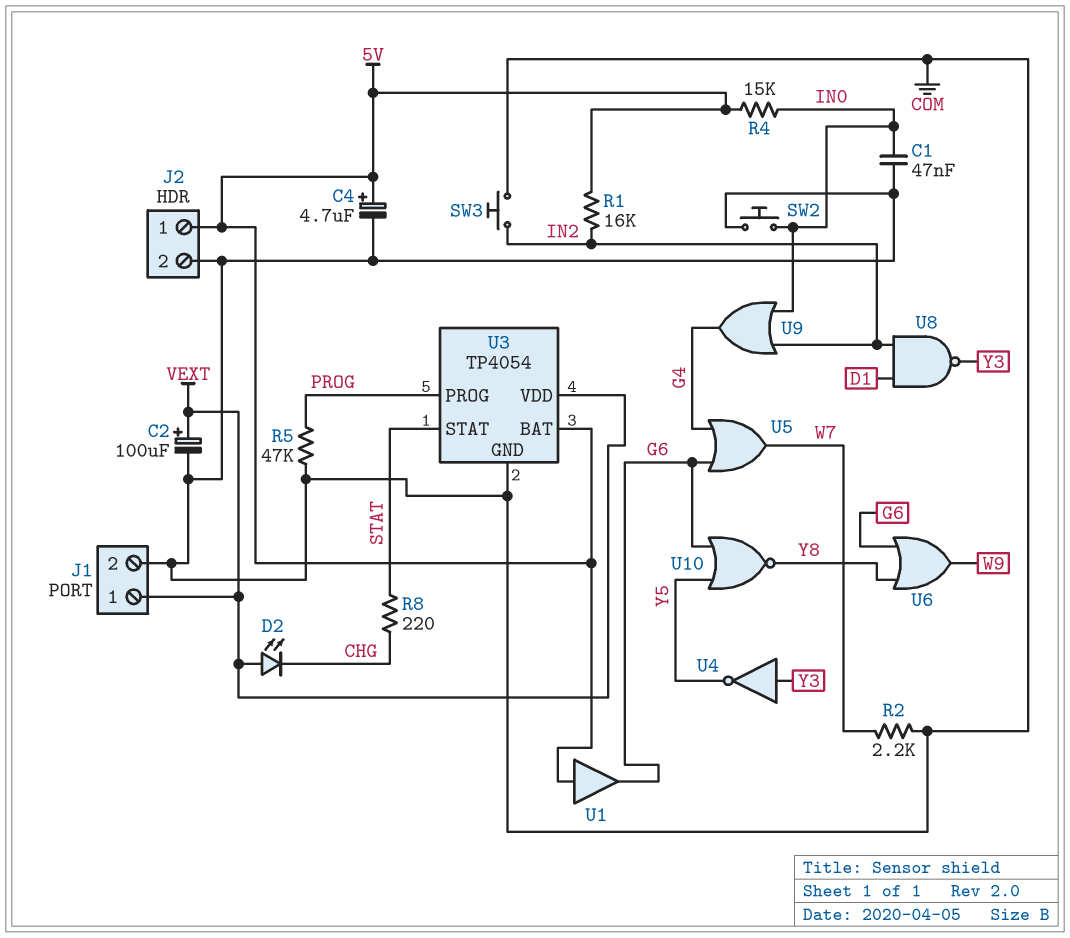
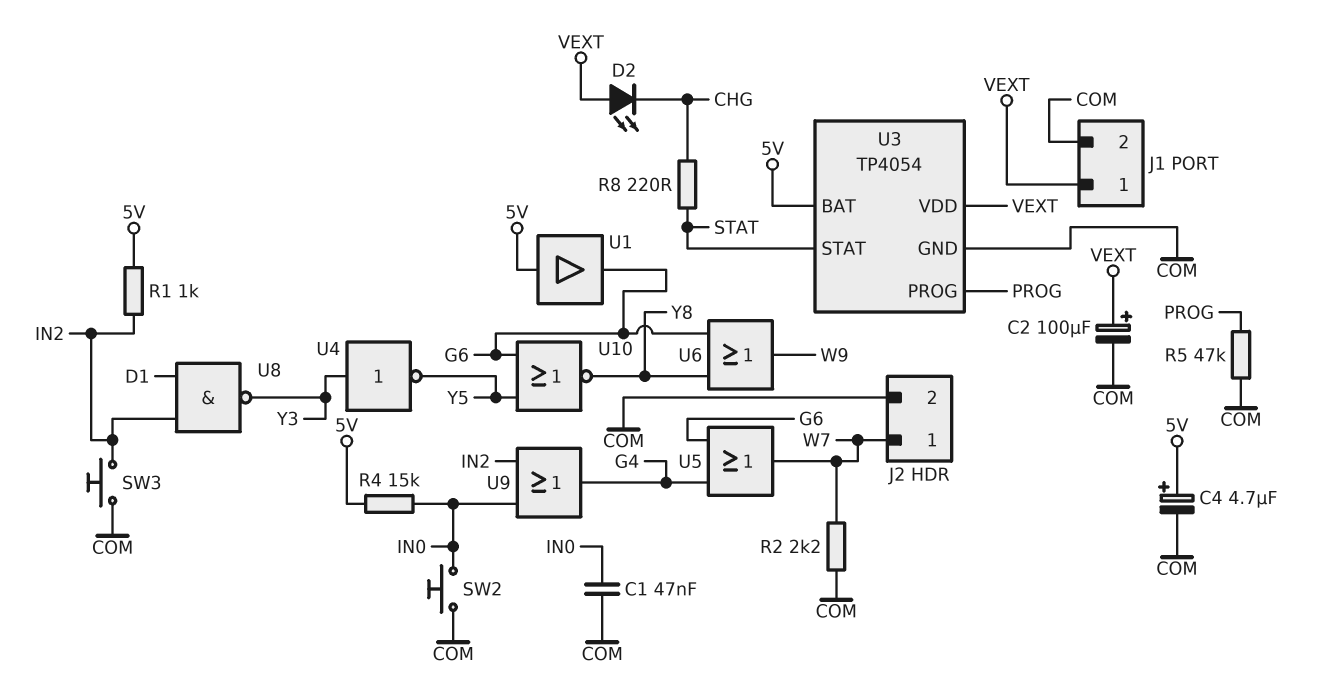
J2 pin 1: 5V -> W7
R1: 16k (5V, IN2) -> 1k (5V, IN2)

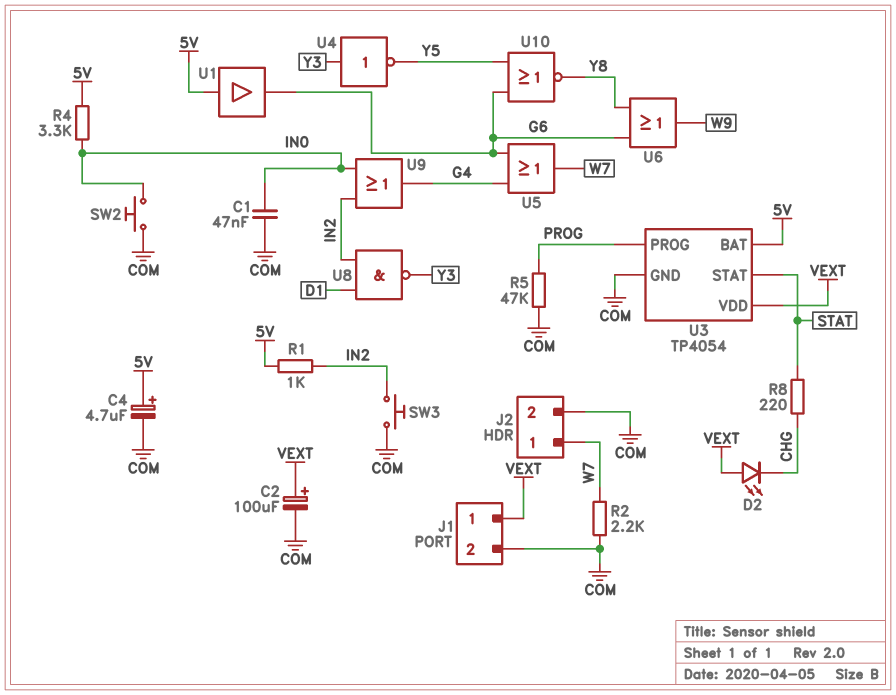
R4: 15k (5V, IN0) -> 3.3k (5V, IN0)

